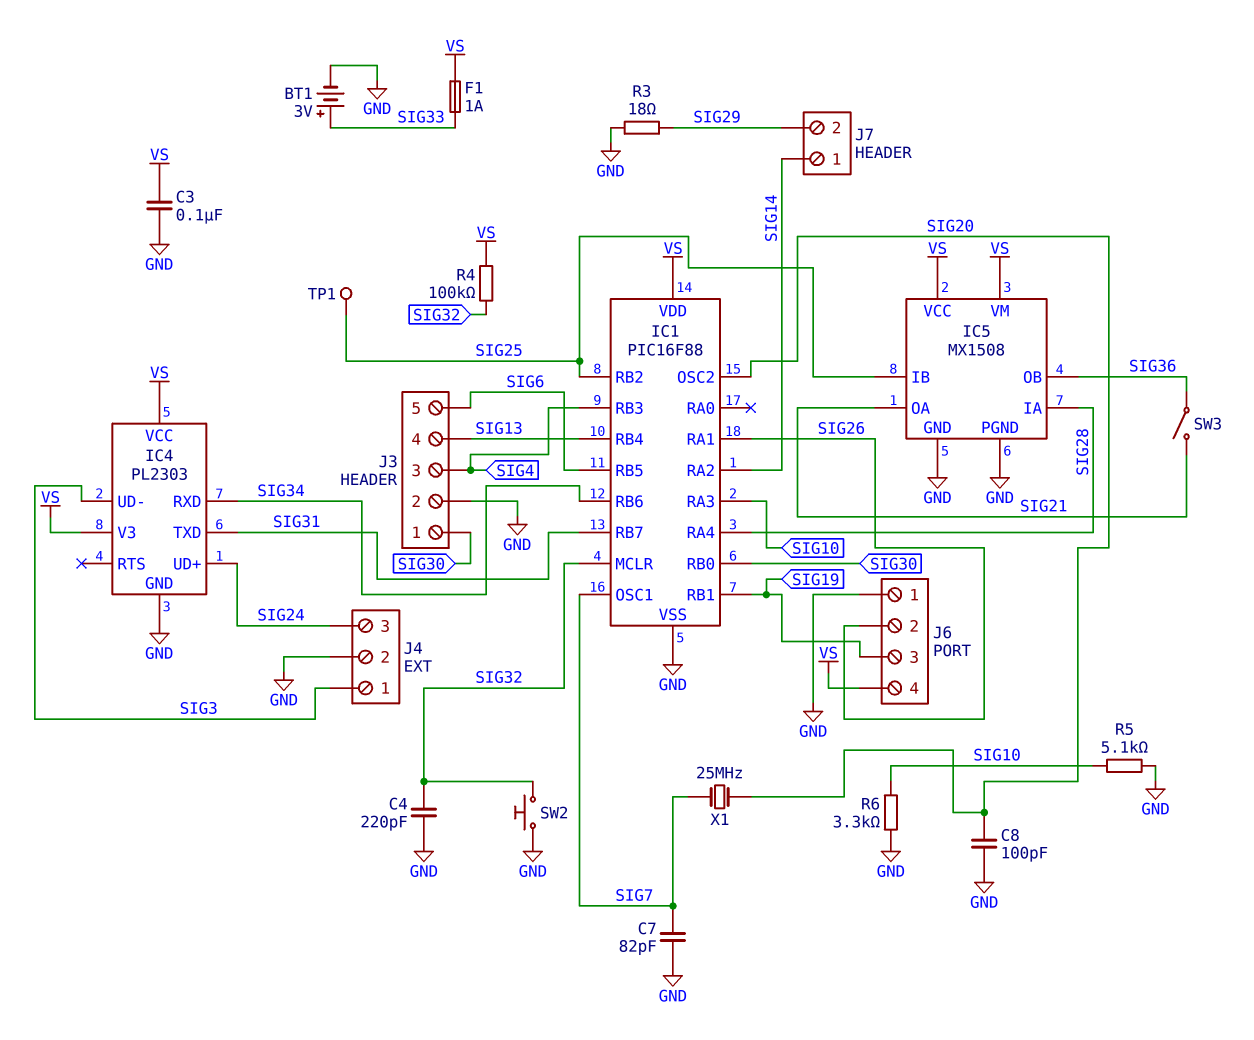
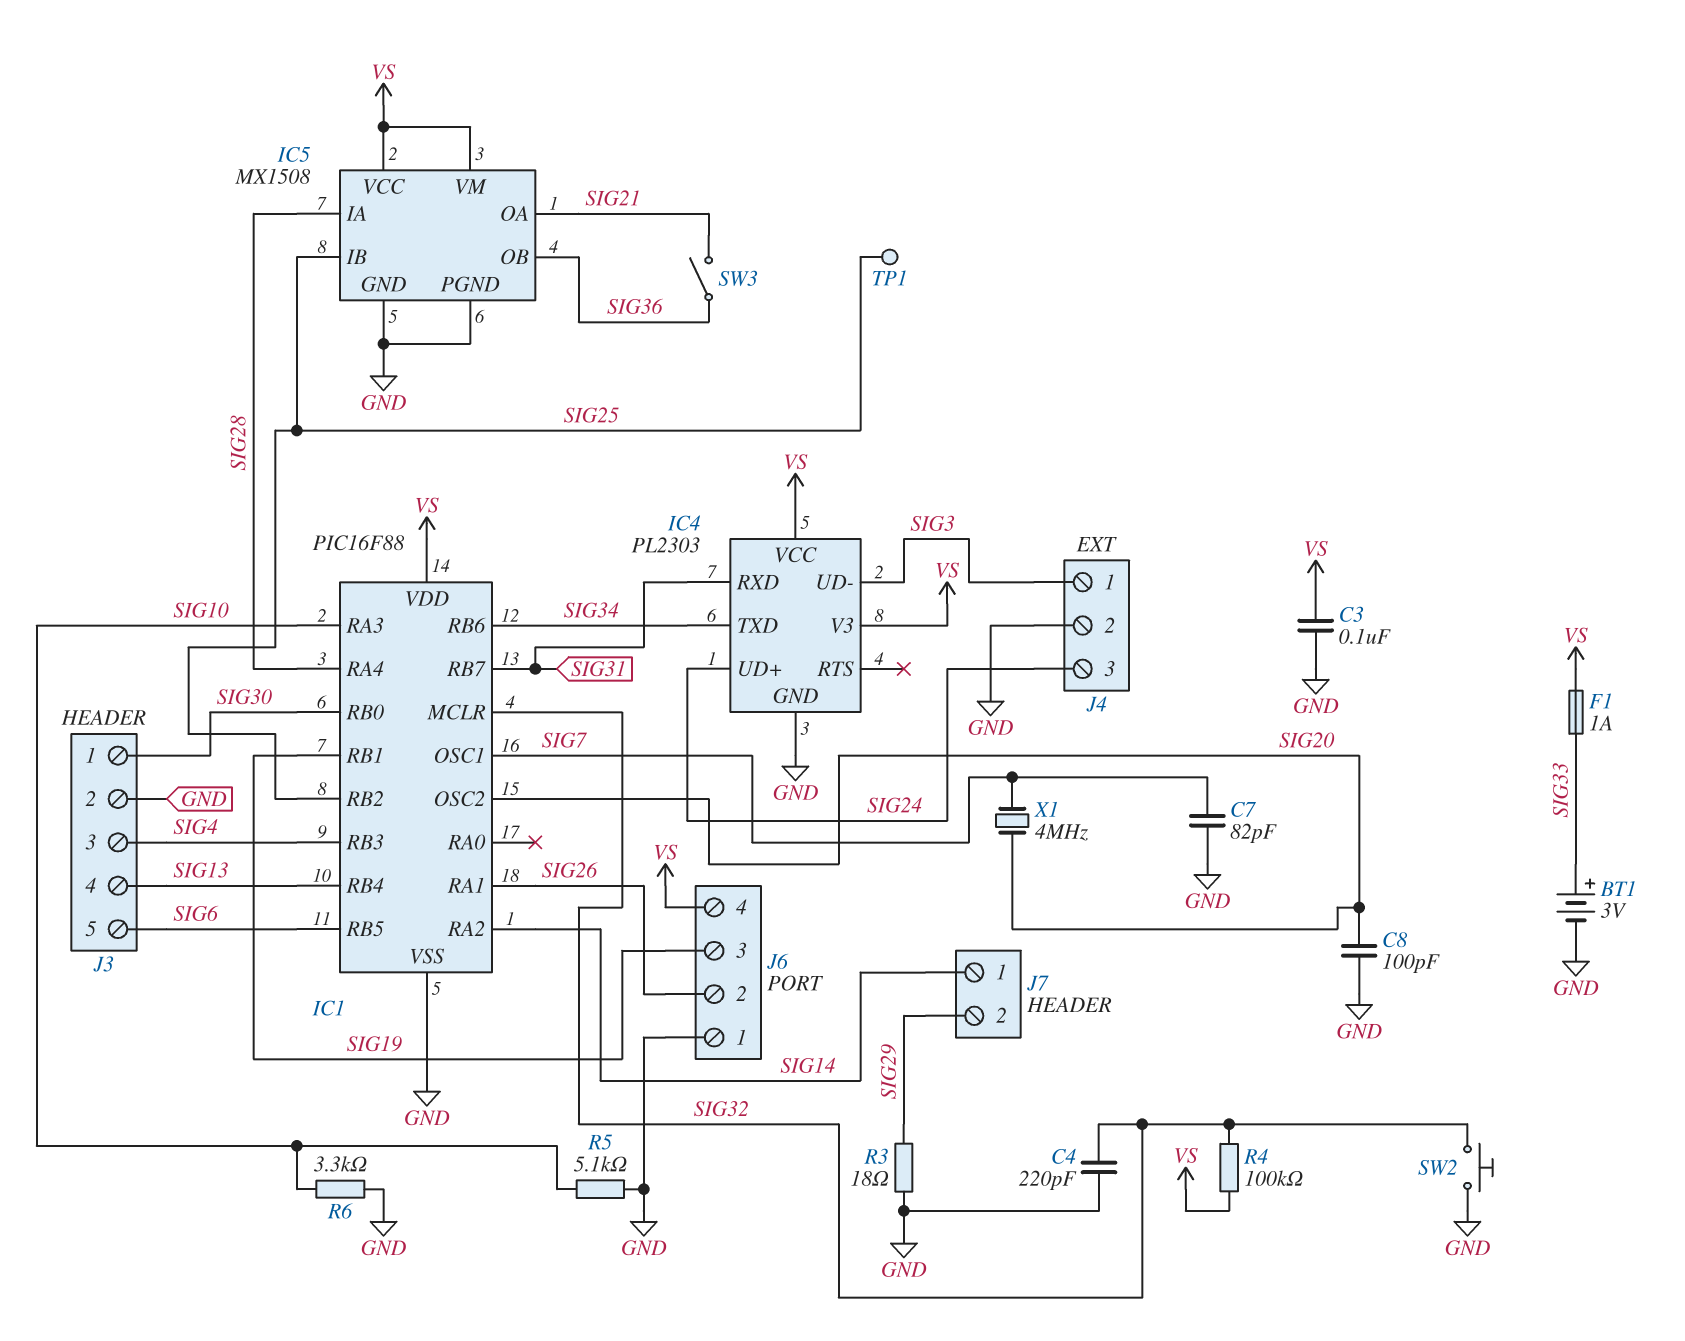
IC4 pin RXD: SIG34 -> SIG31
IC4 pin TXD: SIG31 -> SIG34
X1: 25MHz (SIG7, SIG20) -> 4MHz (SIG7, SIG20)

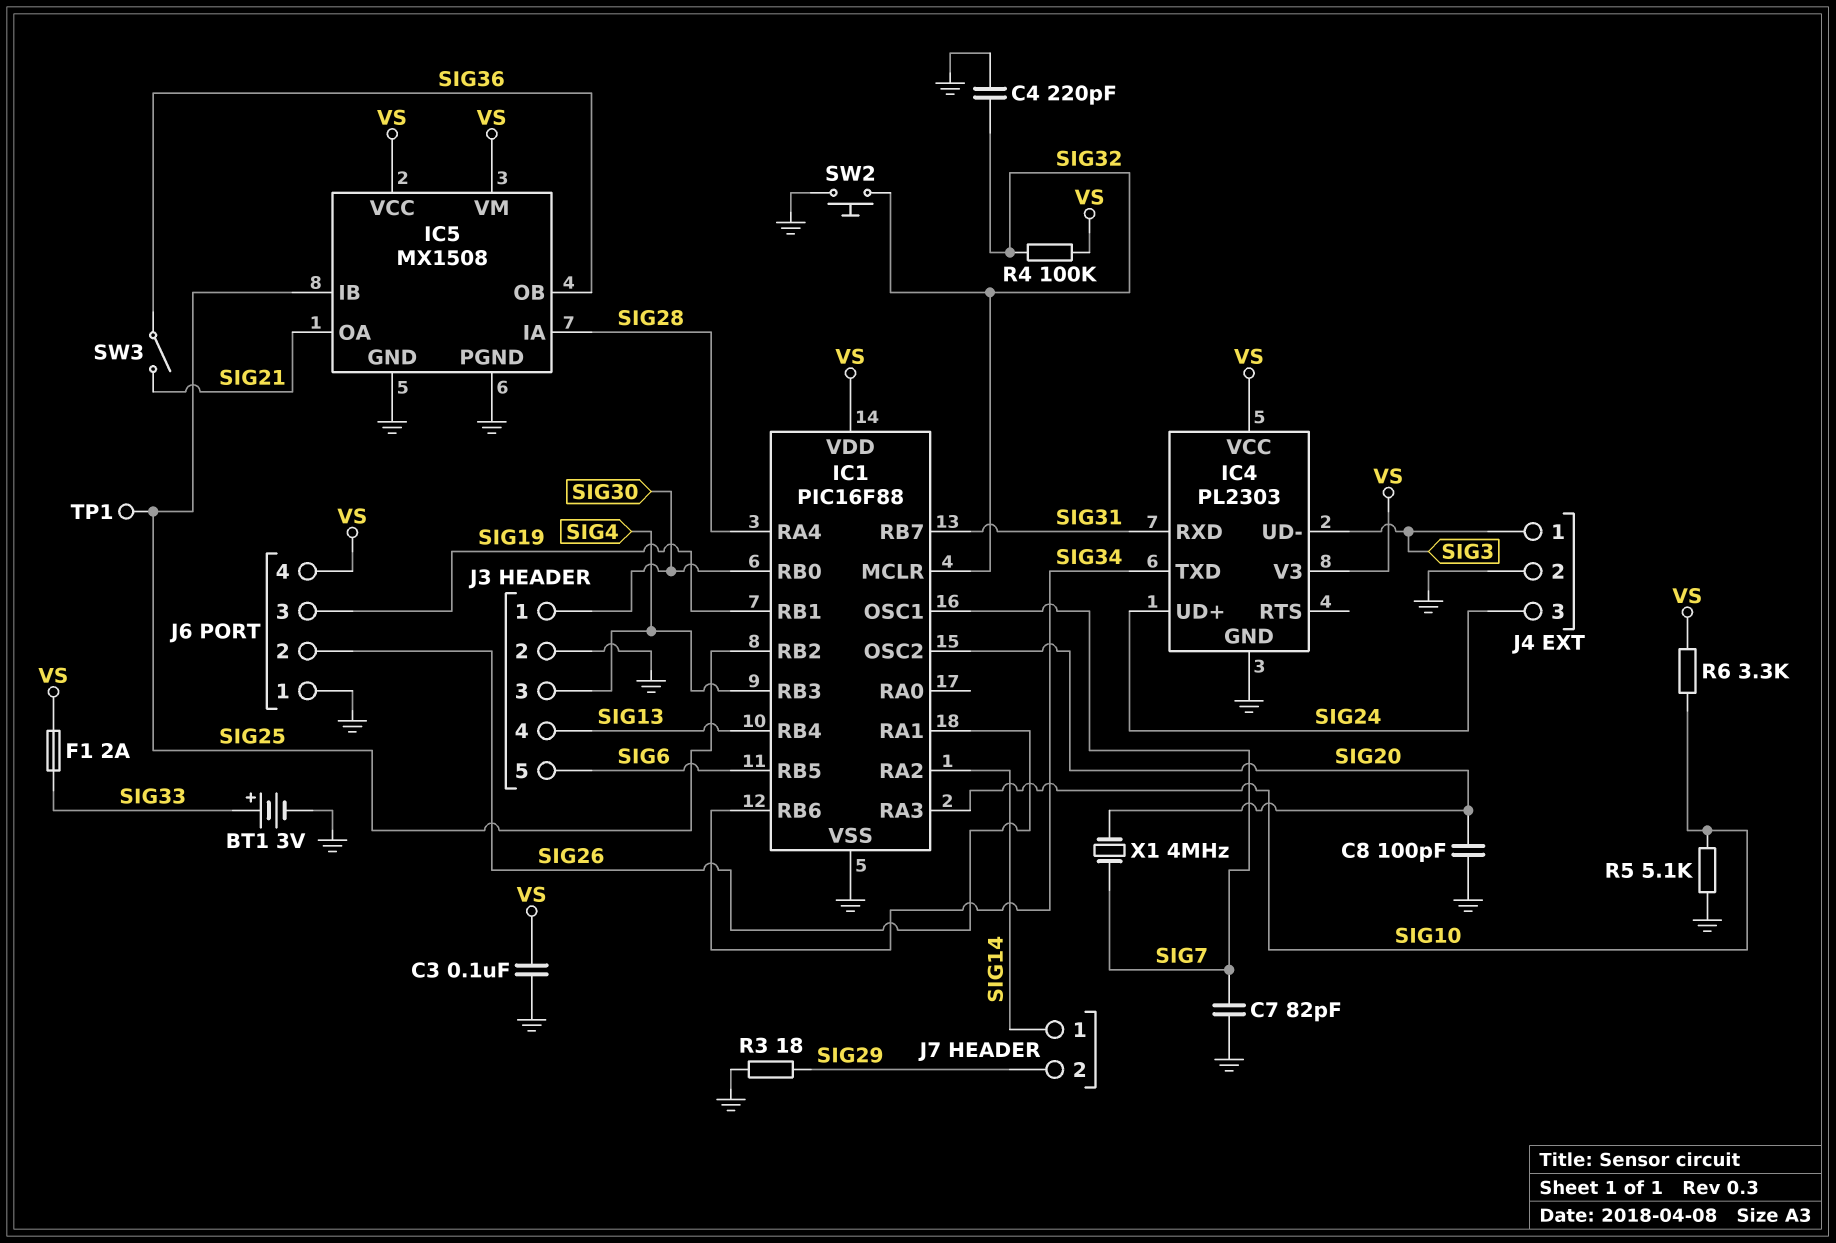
F1: 1A (SIG33, VS) -> 2A (SIG33, VS)
R6: 3.3k (GND, SIG10) -> 3.3k (SIG10, VS)

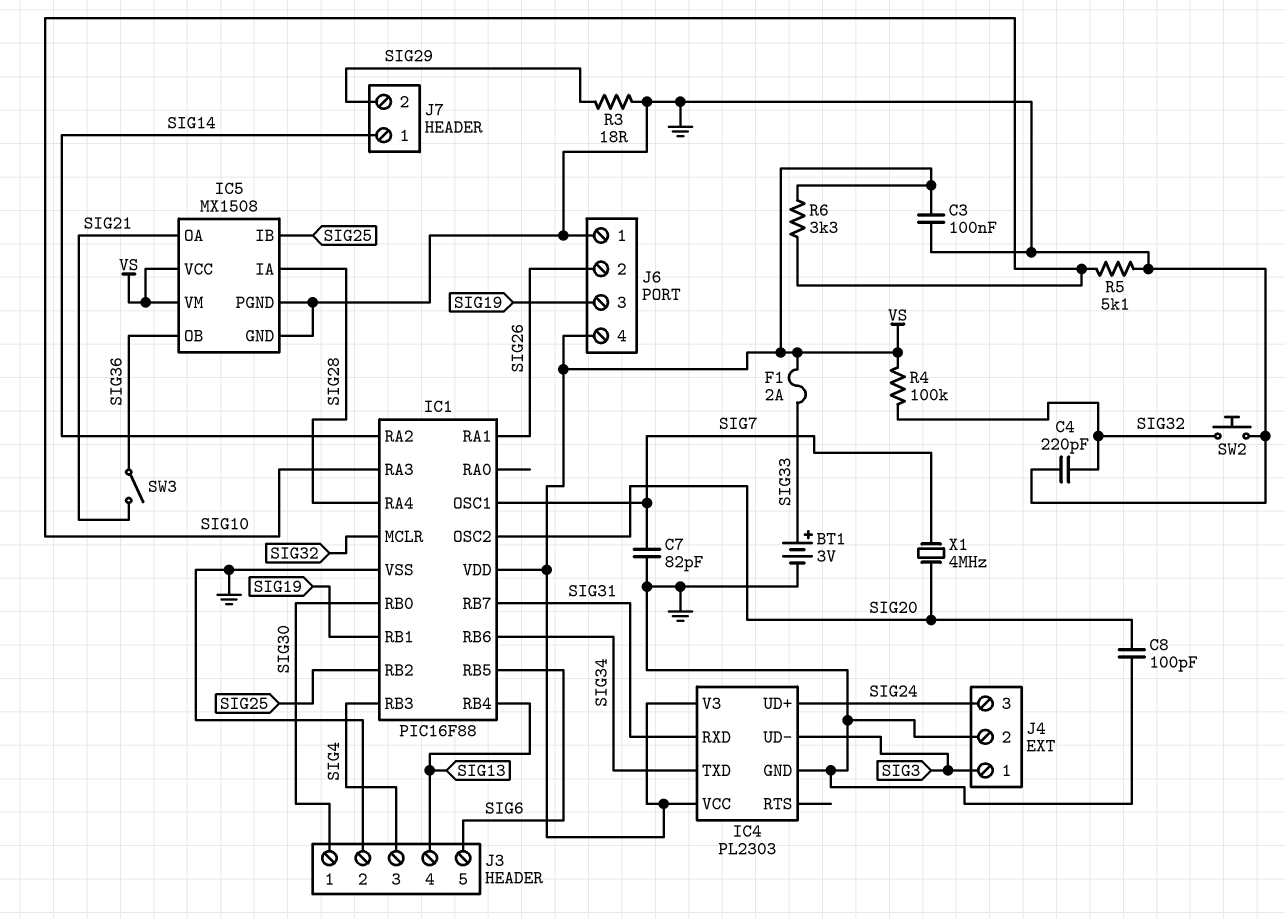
TP1: test point (SIG25) -> none

